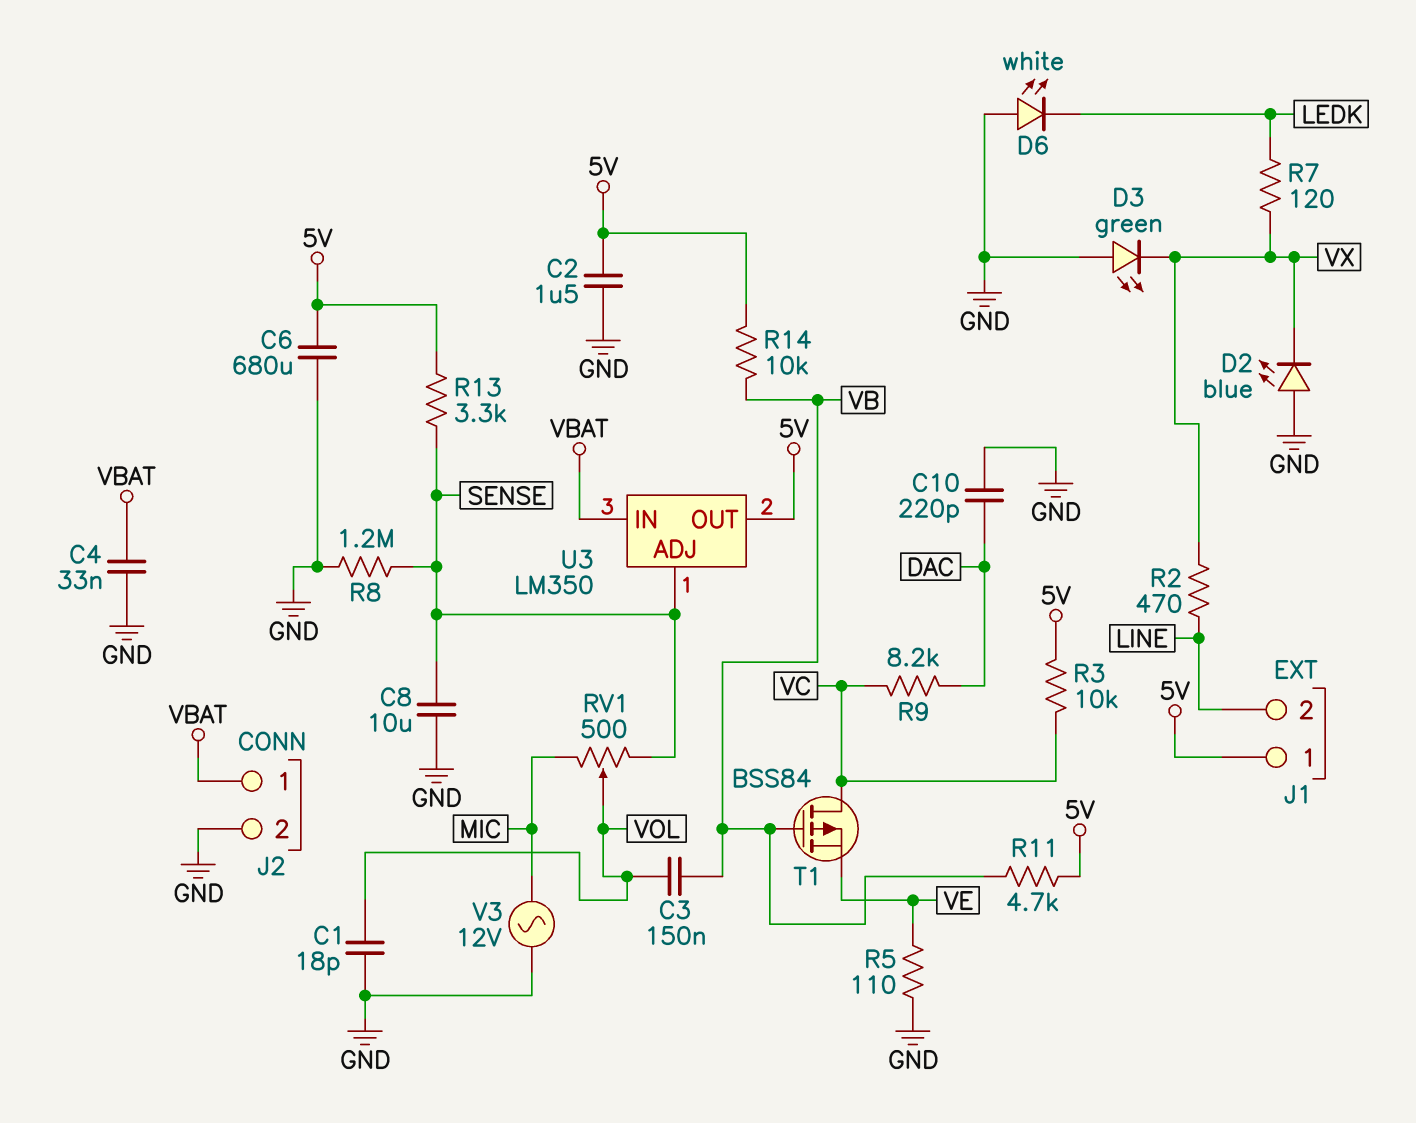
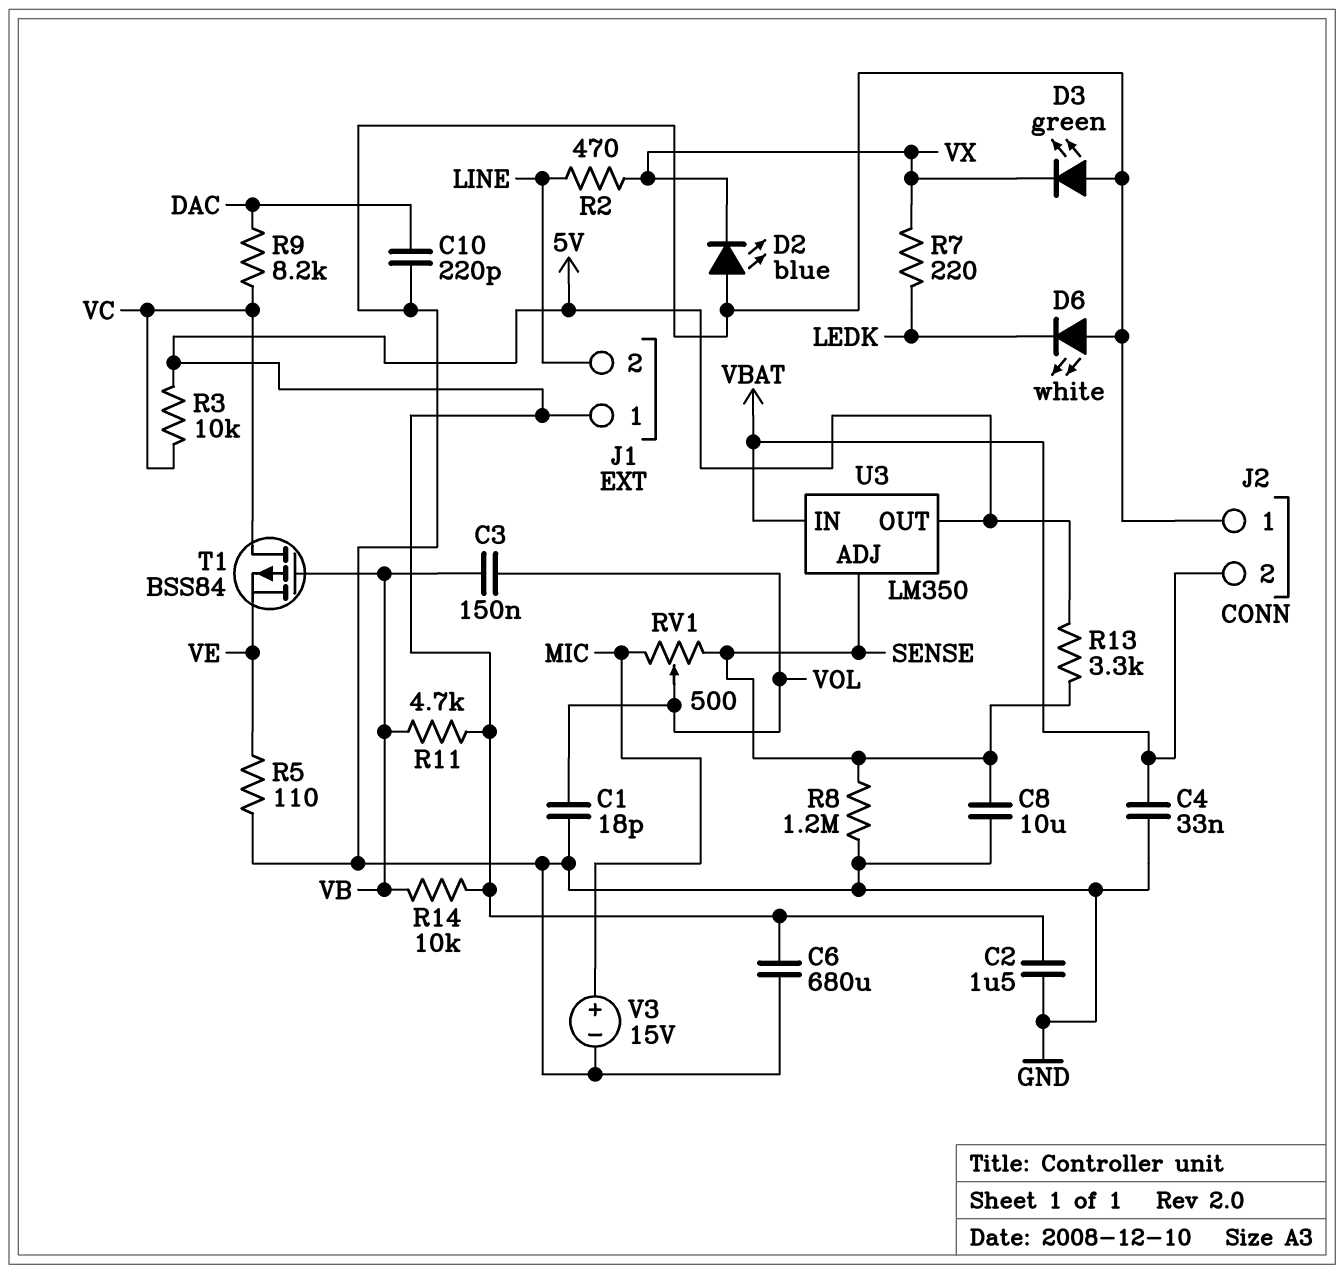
J2 pin 1: VBAT -> GND
J2 pin 2: GND -> VBAT
R7: 120 (LEDK, VX) -> 220 (LEDK, VX)
V3: AC 12V (GND, MIC) -> 15V (plus MIC, minus GND)

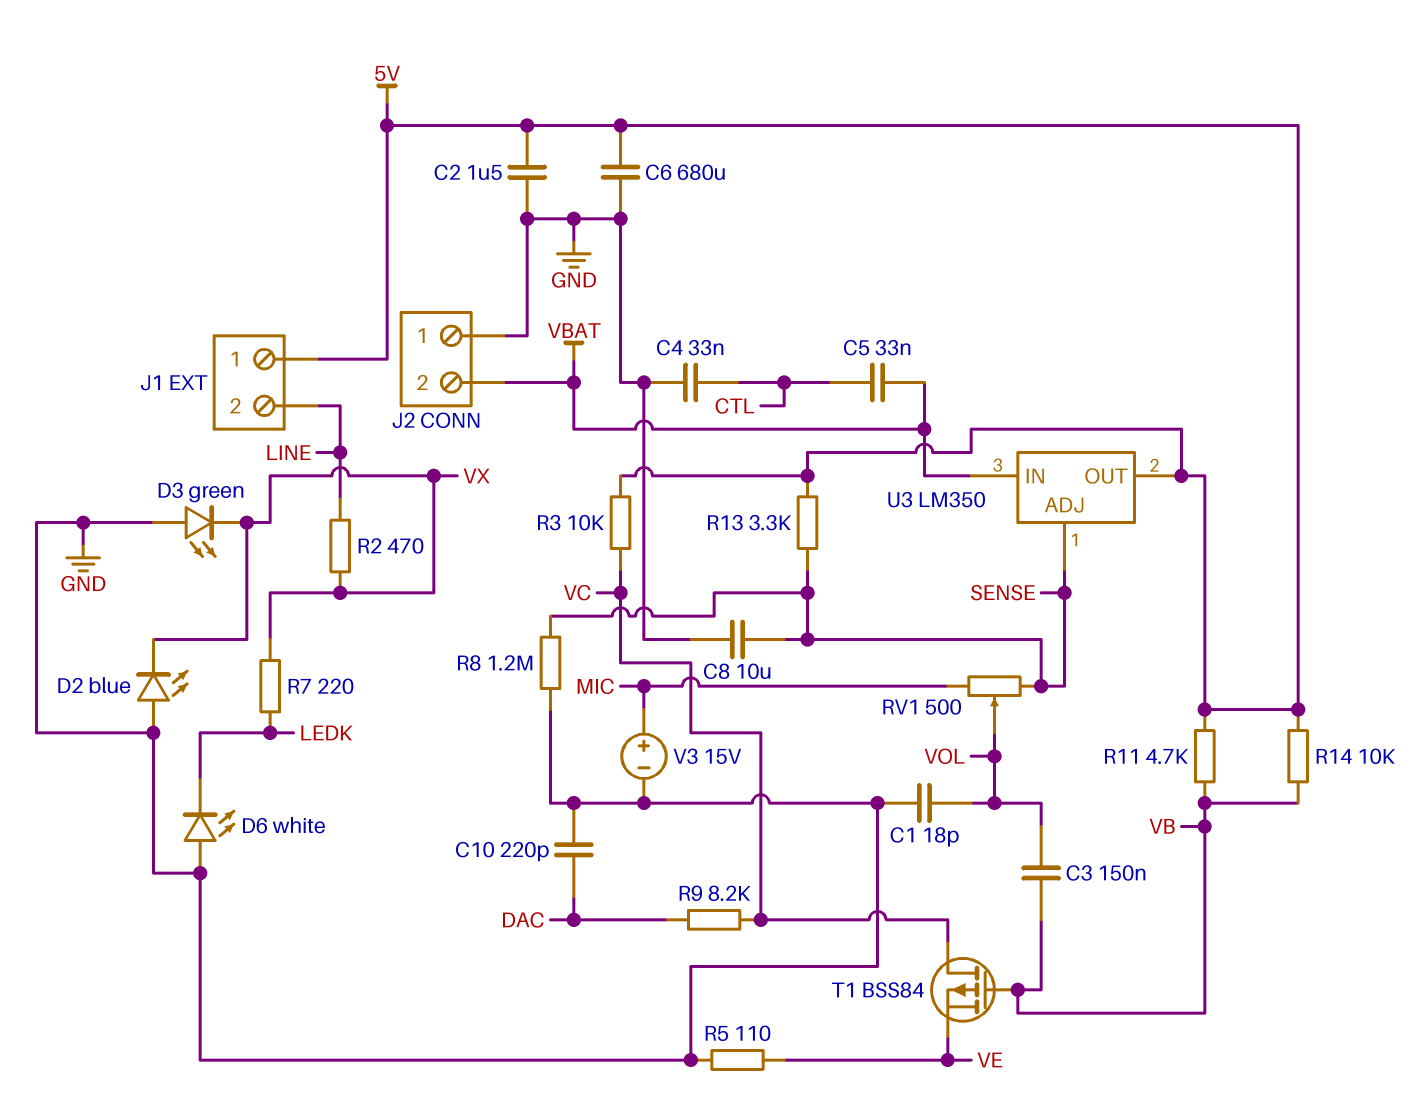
C4: 33nF (GND, VBAT) -> 33nF (CTL, GND)
C5: none -> 33nF (CTL, VBAT)

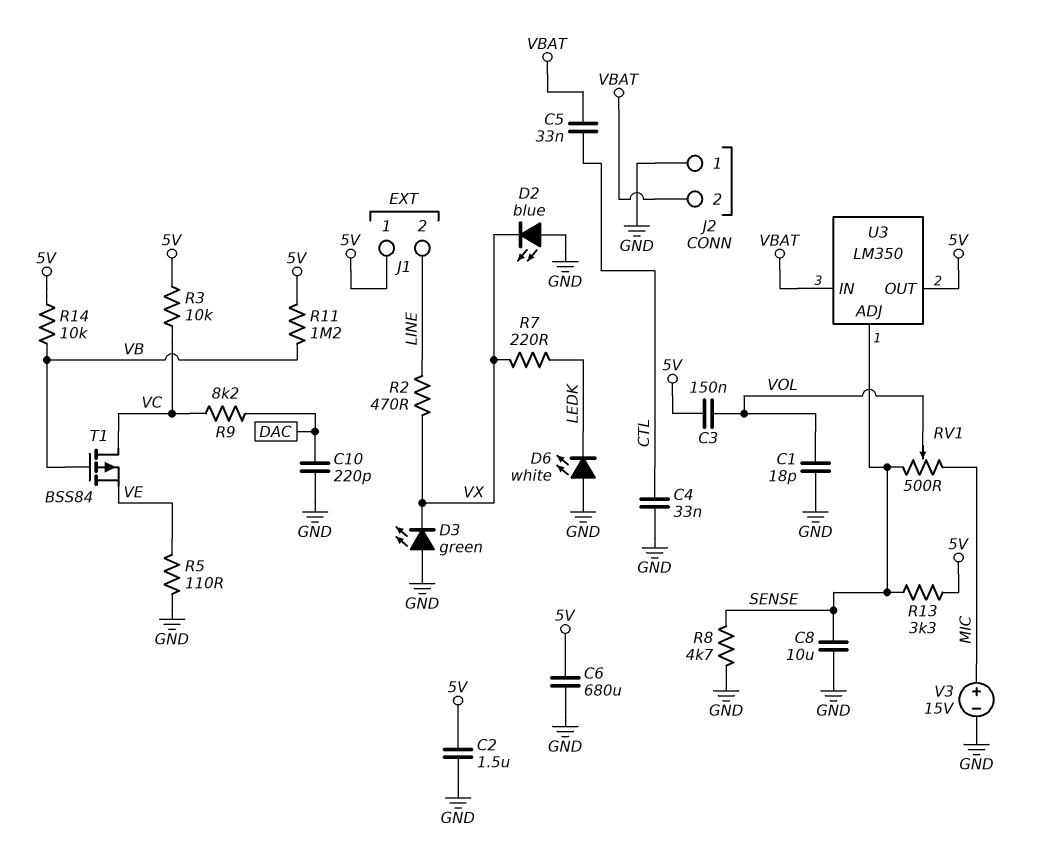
C3: 150nF (VB, VOL) -> 150nF (5V, VOL)
R8: 1.2M (GND, SENSE) -> 4.7k (GND, SENSE)
R11: 4.7k (5V, VB) -> 1.2M (5V, VB)

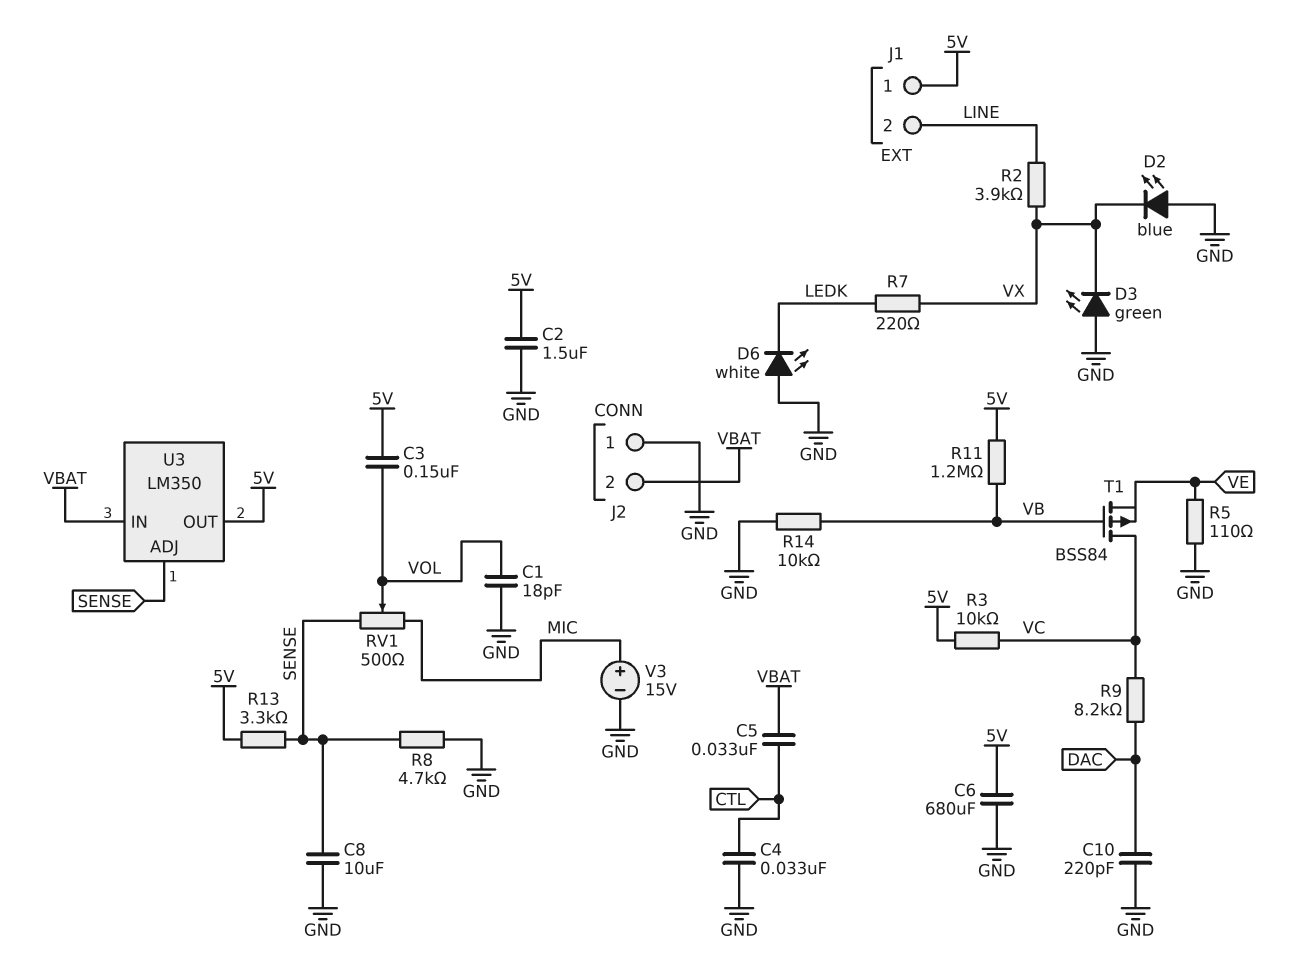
R2: 470 (LINE, VX) -> 3.9k (LINE, VX)
R14: 10k (5V, VB) -> 10k (GND, VB)

